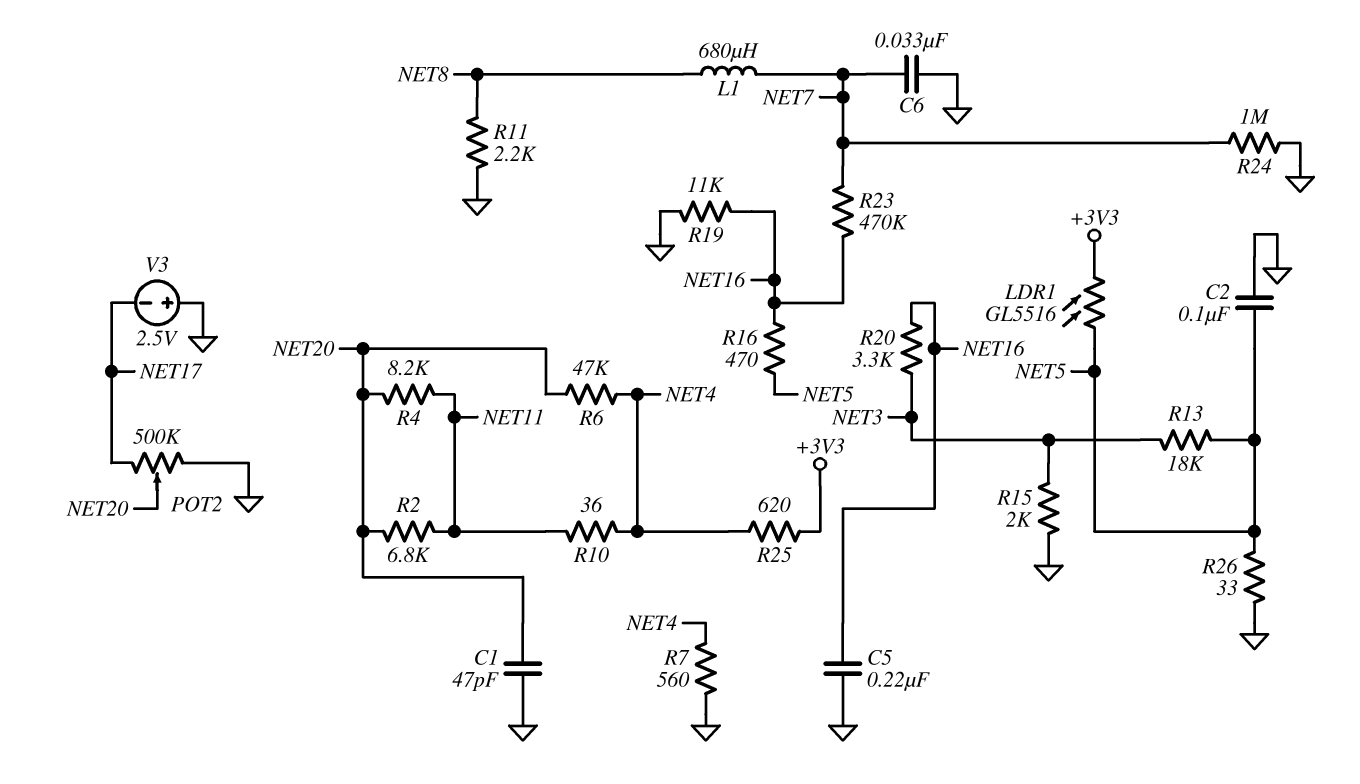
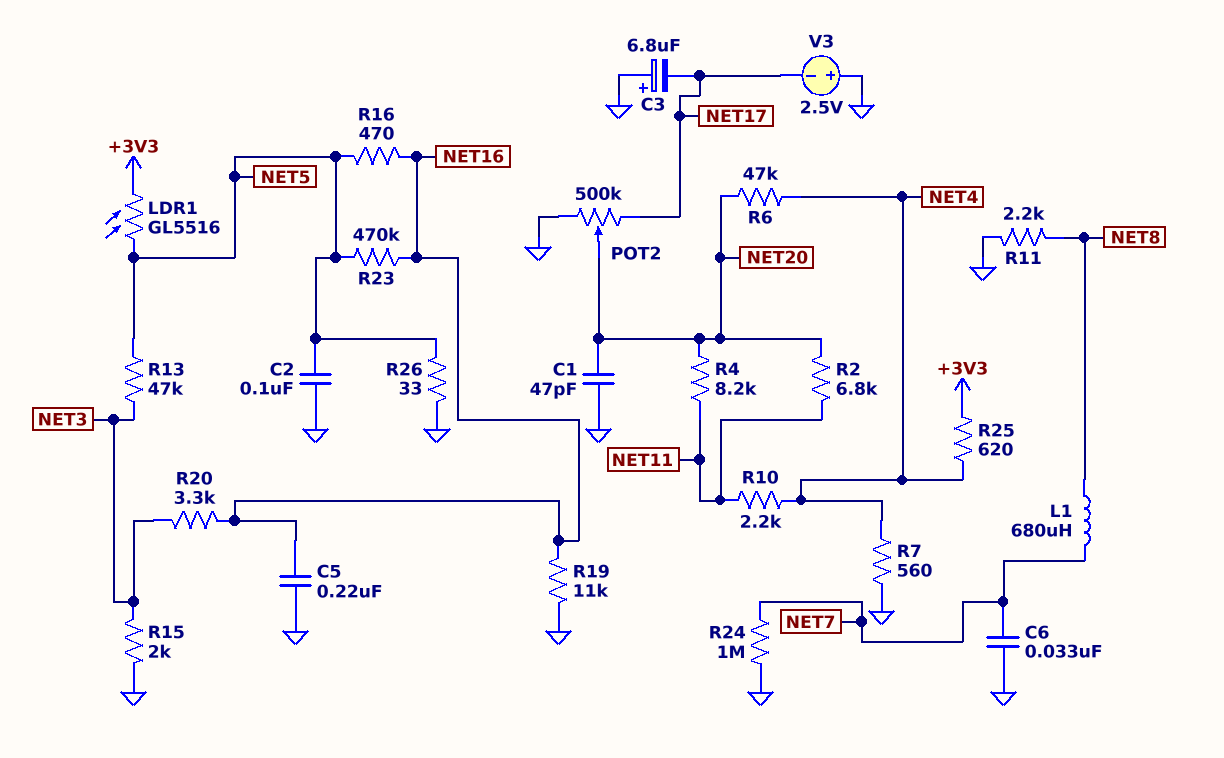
C3: none -> 6.8uF (plus GND, minus NET17)
R10: 36 (NET4, NET11) -> 2.2k (NET4, NET11)
R13: 18k (NET3, NET5) -> 47k (NET3, NET5)
R23: 470k (NET7, NET16) -> 470k (NET5, NET16)

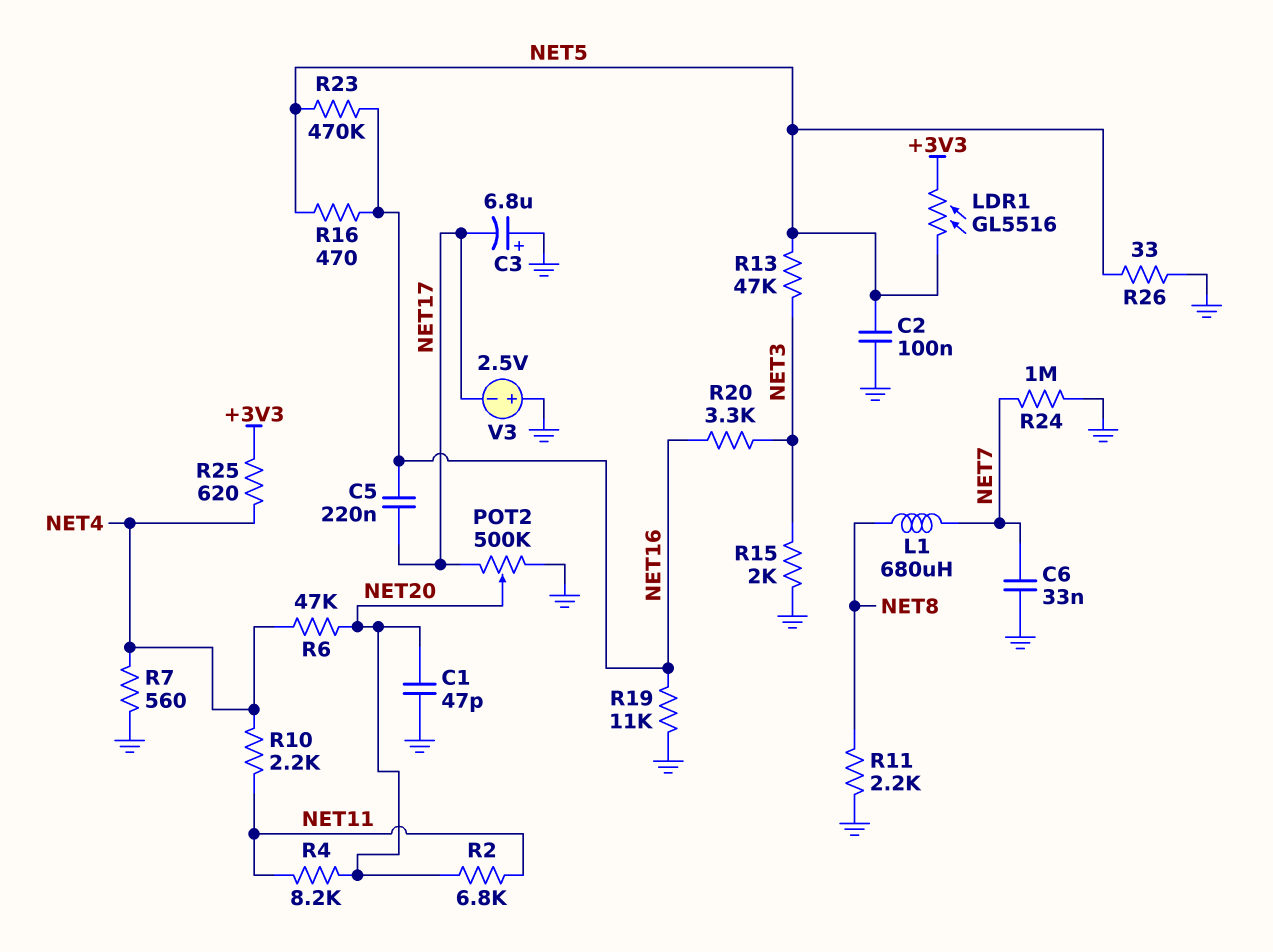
C5: 220nF (GND, NET16) -> 220nF (NET16, NET17)

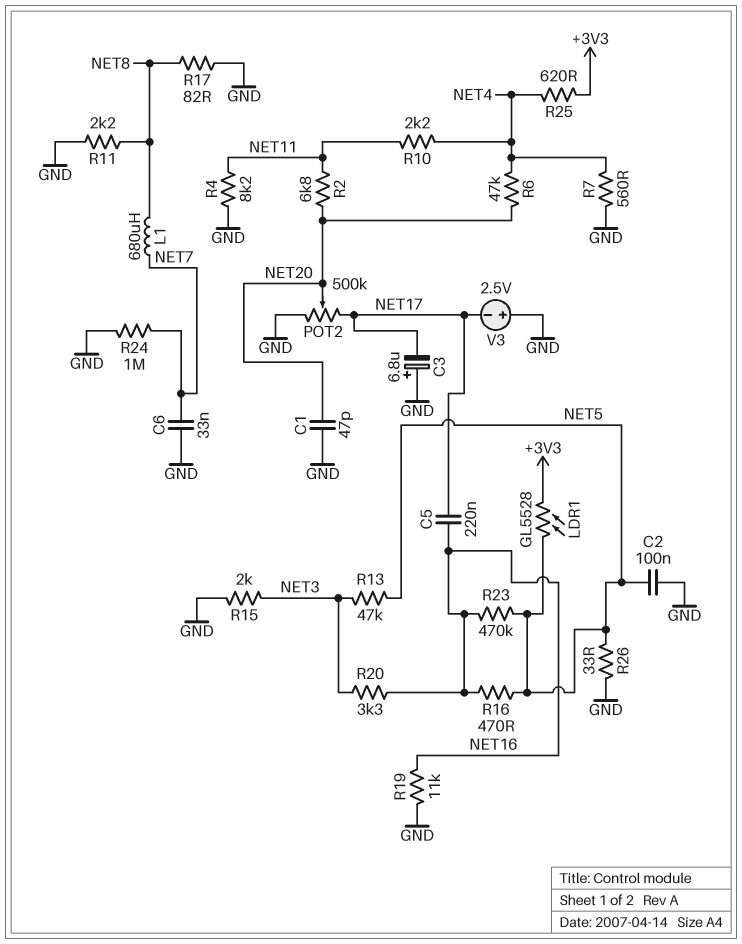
LDR1: GL5516 (+3V3, NET5) -> GL5528 (+3V3, NET5)
R4: 8.2k (NET11, NET20) -> 8.2k (GND, NET11)
R17: none -> 82 (GND, NET8)

